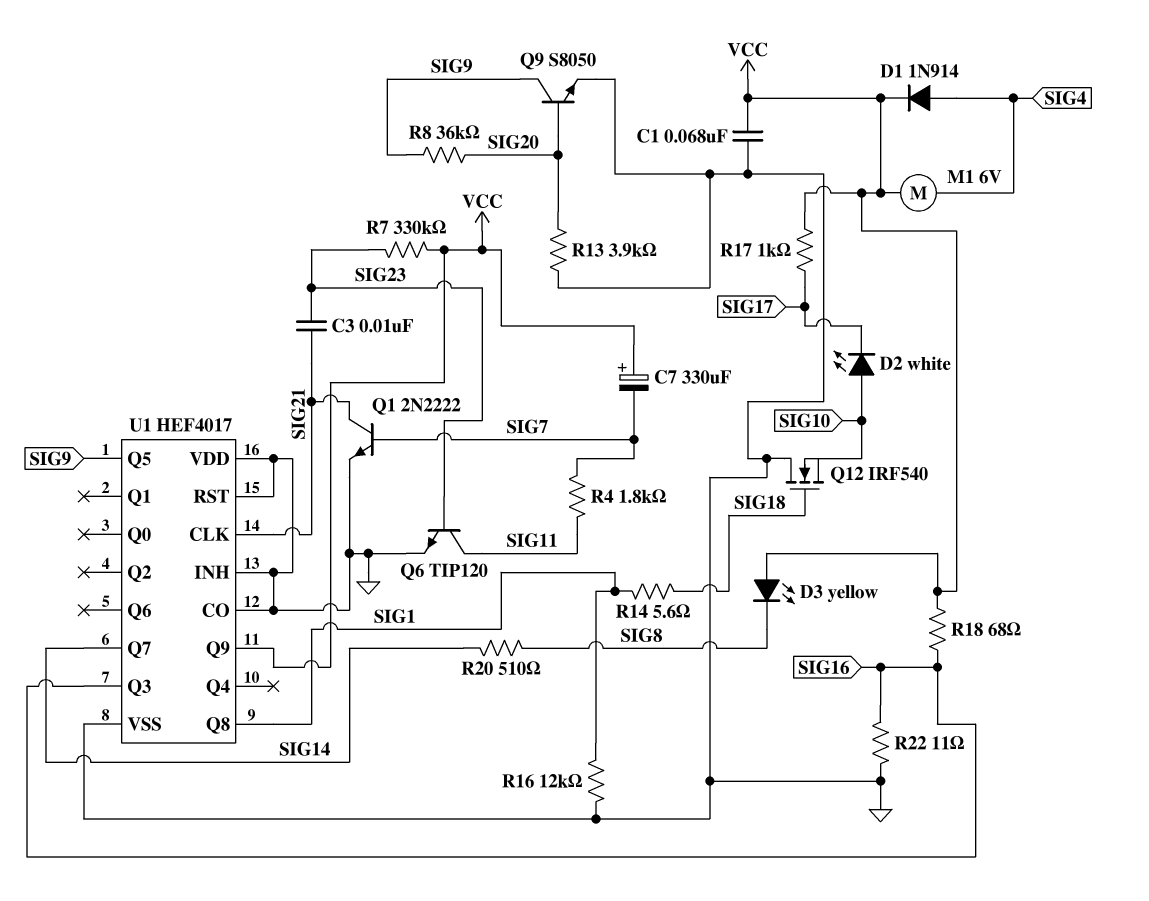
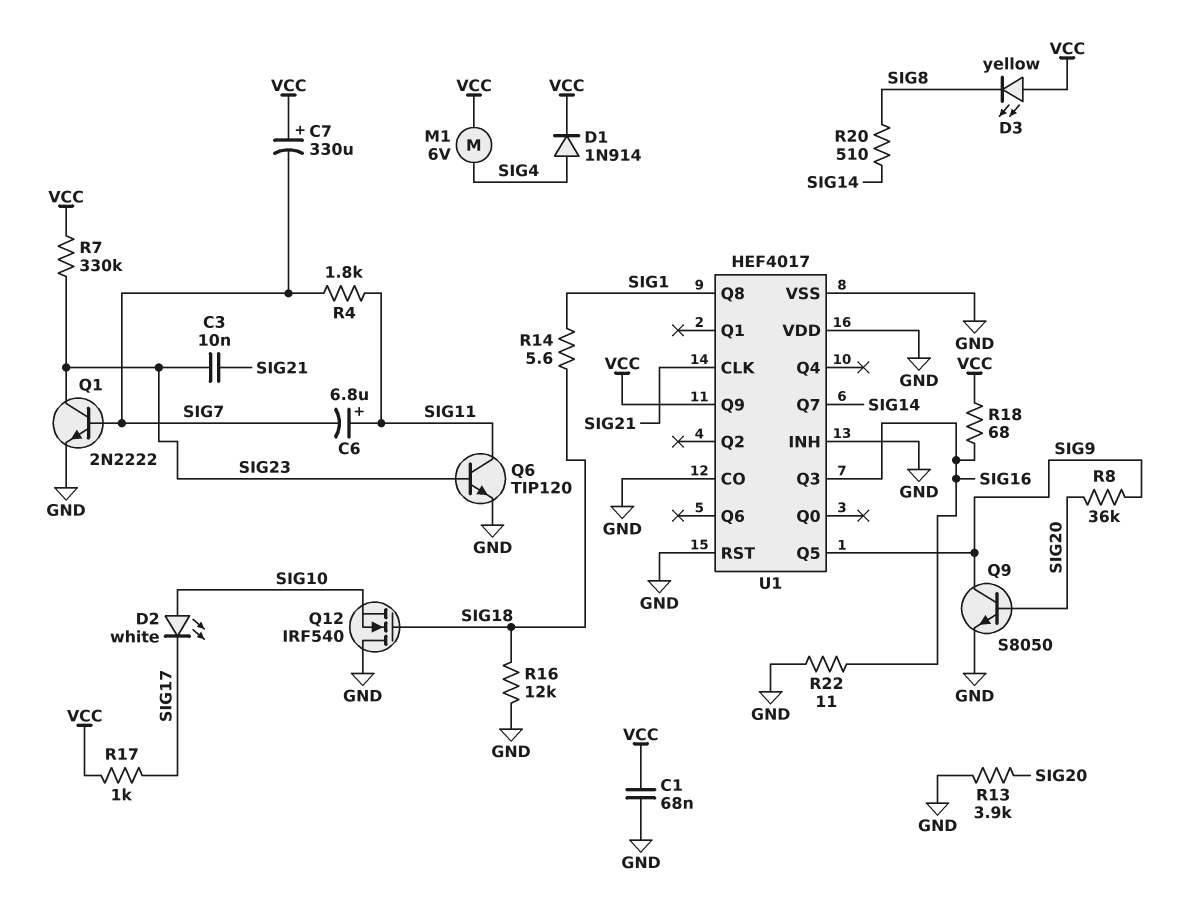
C6: none -> 6.8uF (plus SIG11, minus SIG7)
Q1: NPN 2N2222 (B SIG7, C SIG21, E GND) -> NPN 2N2222 (B SIG7, C SIG23, E GND)
R16: 12k (GND, SIG1) -> 12k (GND, SIG18)

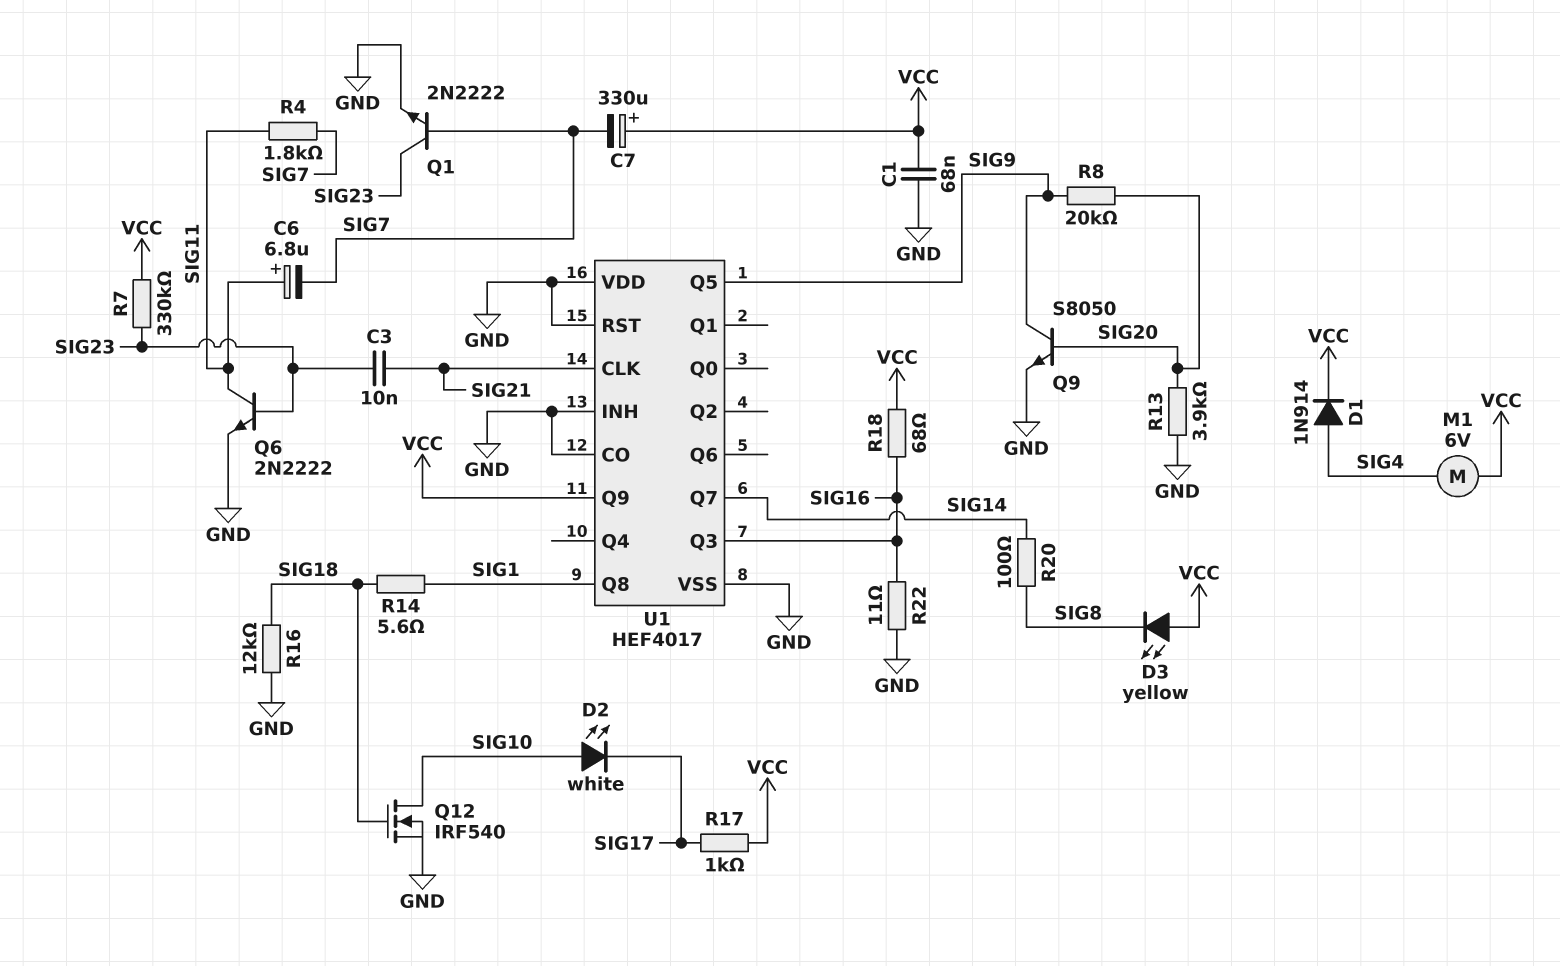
Q6: NPN TIP120 (B SIG23, C SIG11, E GND) -> NPN 2N2222 (B SIG23, C SIG11, E GND)
Q12: NMOS IRF540 (G SIG18, D GND, S SIG10) -> NMOS IRF540 (G SIG18, D SIG10, S GND)
R8: 36k (SIG9, SIG20) -> 20k (SIG9, SIG20)
R20: 510 (SIG8, SIG14) -> 100 (SIG8, SIG14)

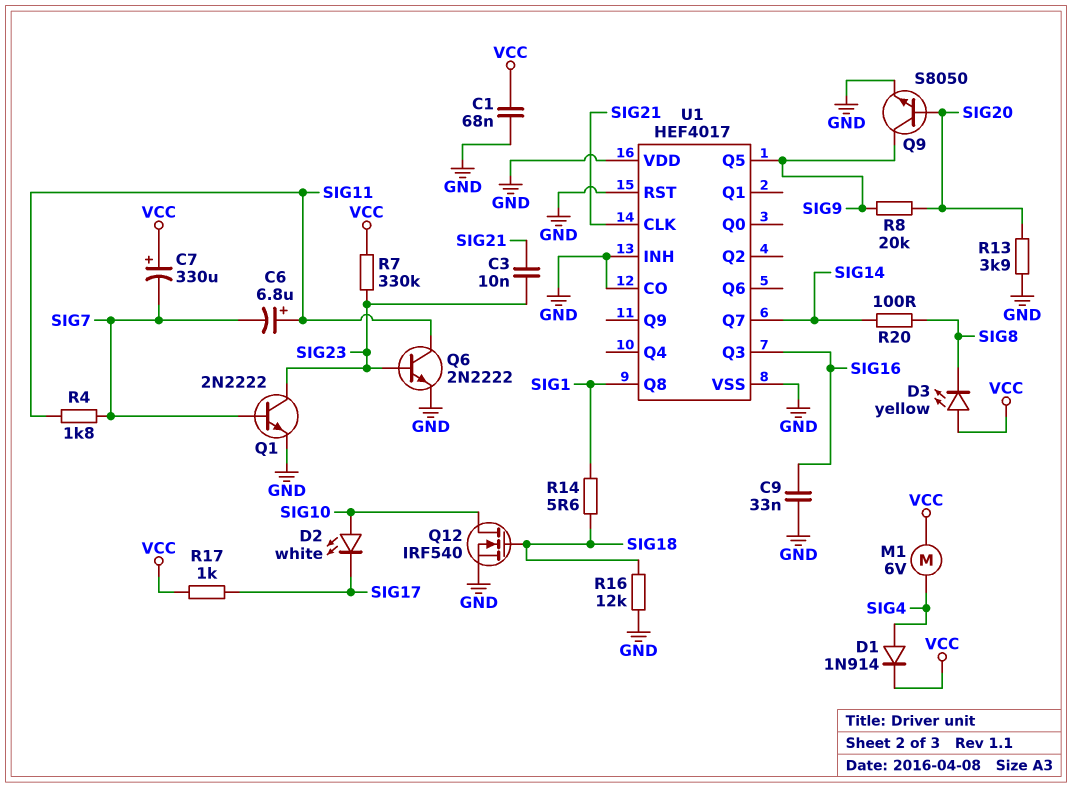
C9: none -> 33nF (GND, SIG16)
R18: 68 (SIG16, VCC) -> none
R22: 11 (GND, SIG16) -> none
U1 pin Q9: VCC -> none

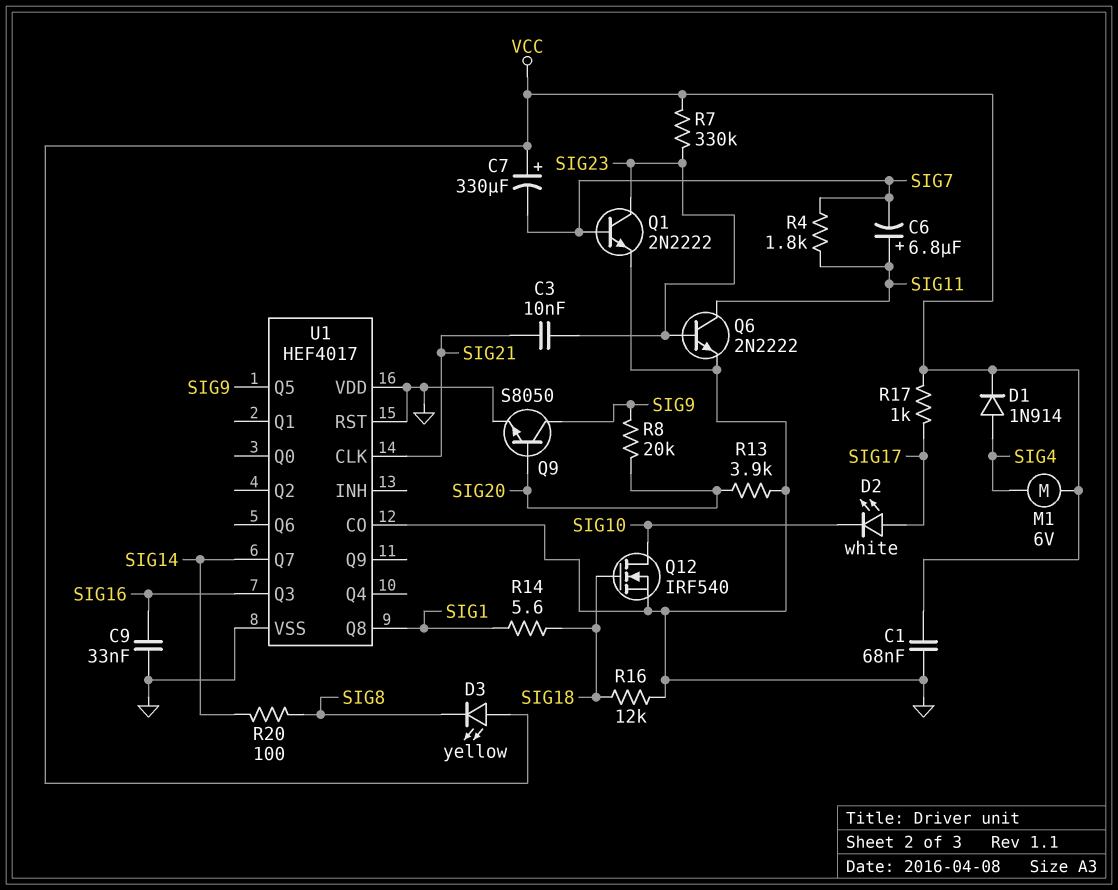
D2: LED white (A SIG10, K SIG17) -> LED white (A SIG17, K SIG10)
U1 pin INH: GND -> none

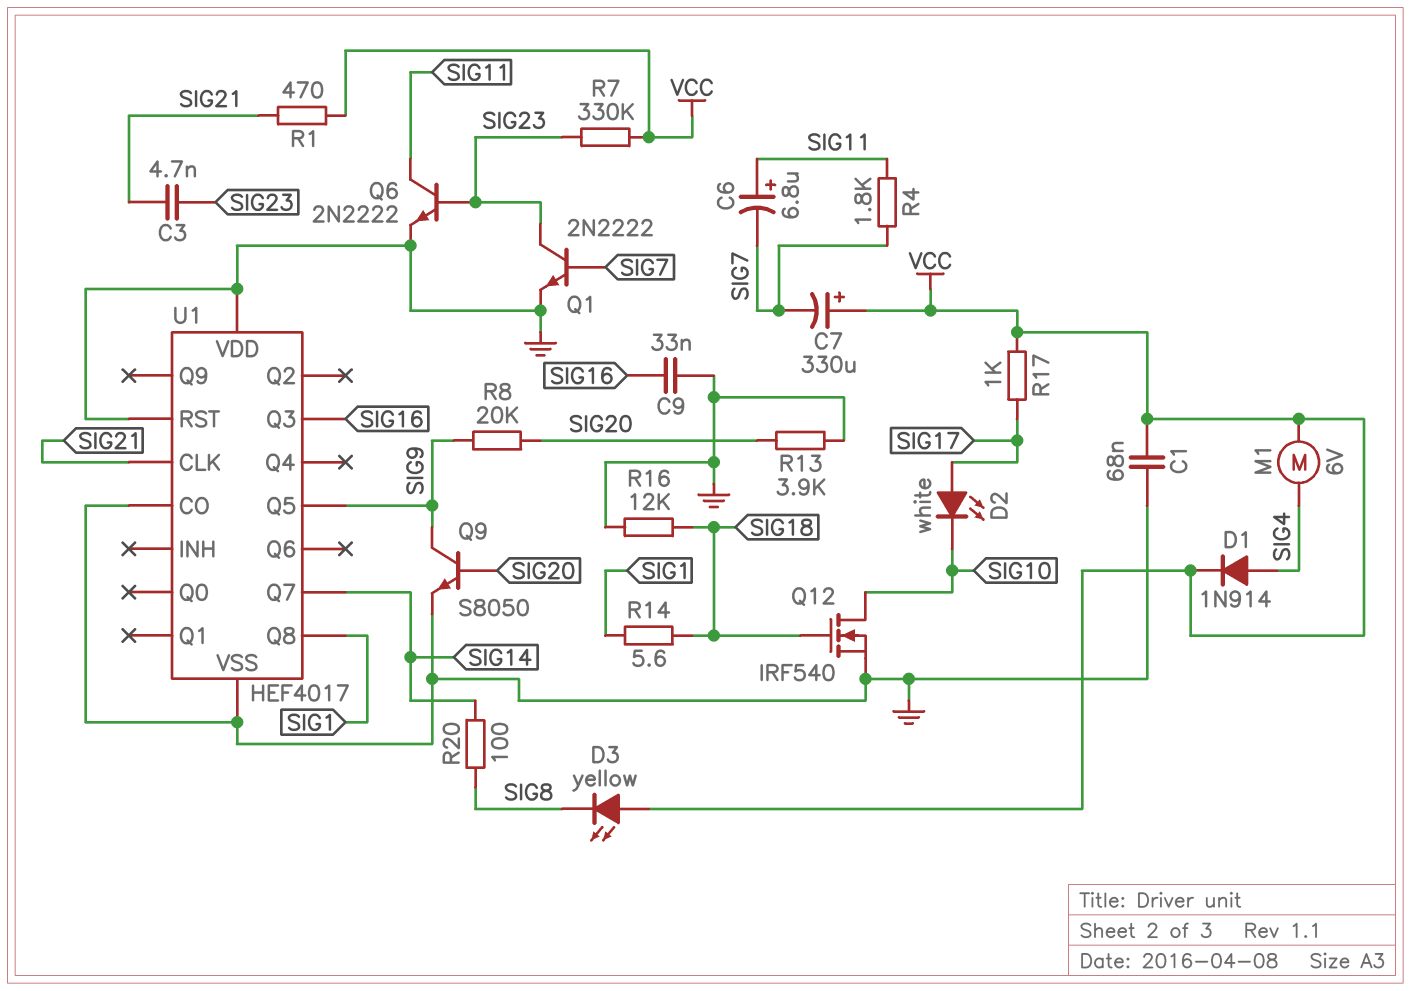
C3: 10nF (SIG21, SIG23) -> 4.7nF (SIG21, SIG23)
R1: none -> 470 (SIG21, VCC)

